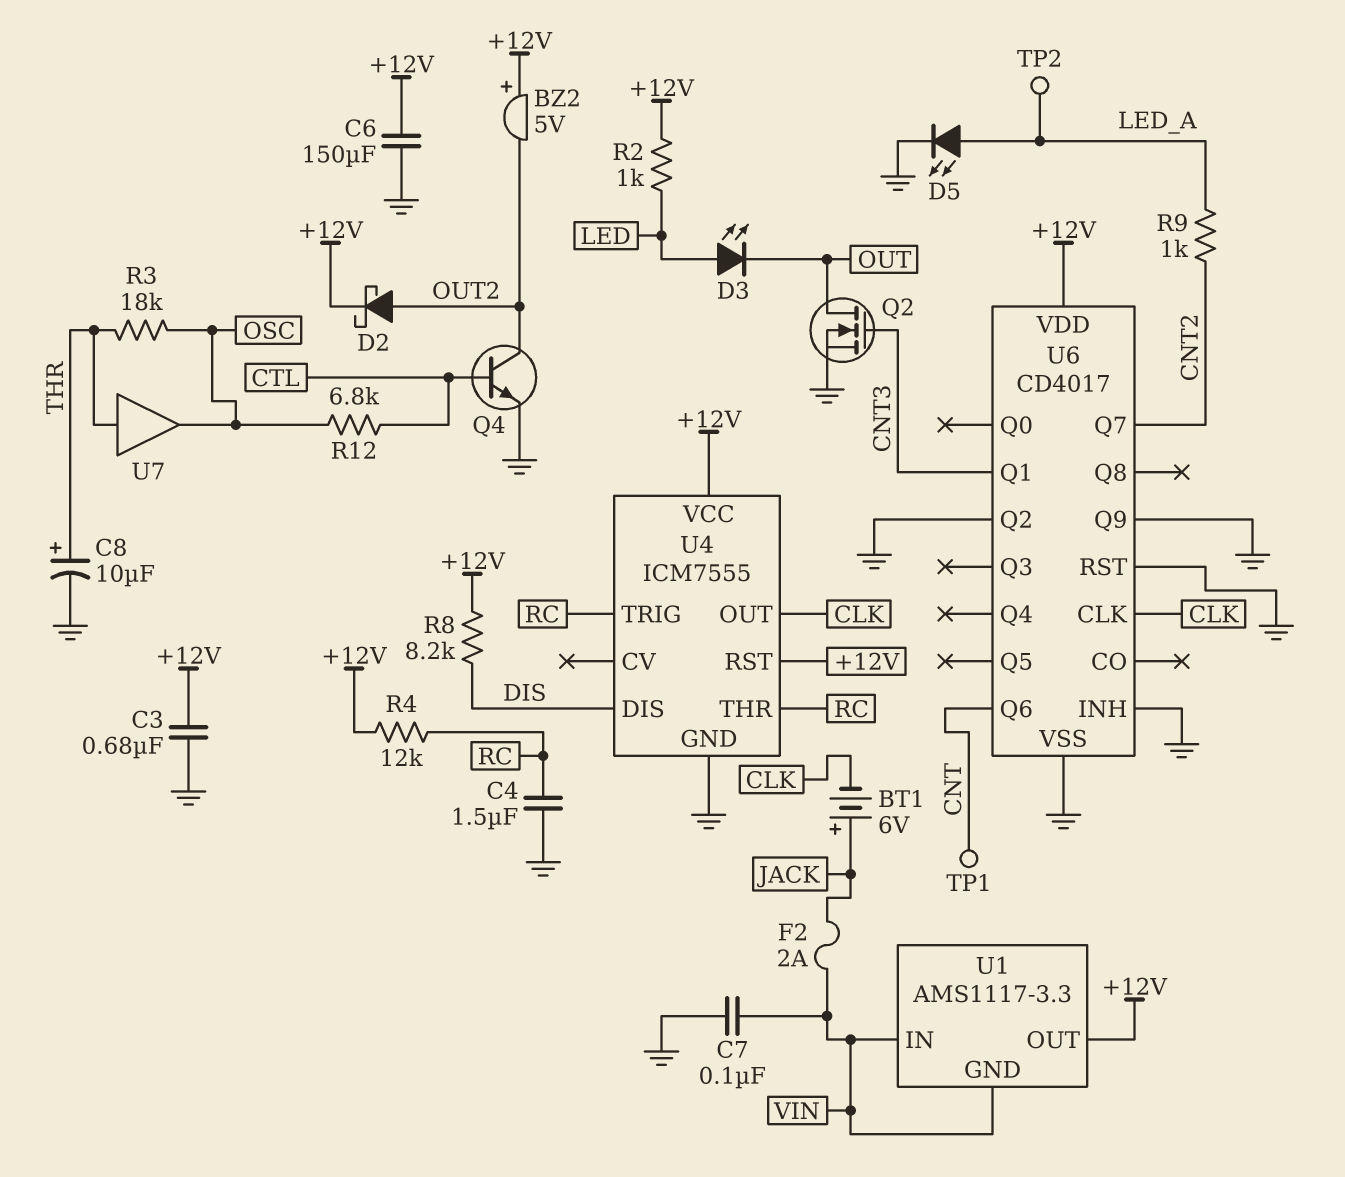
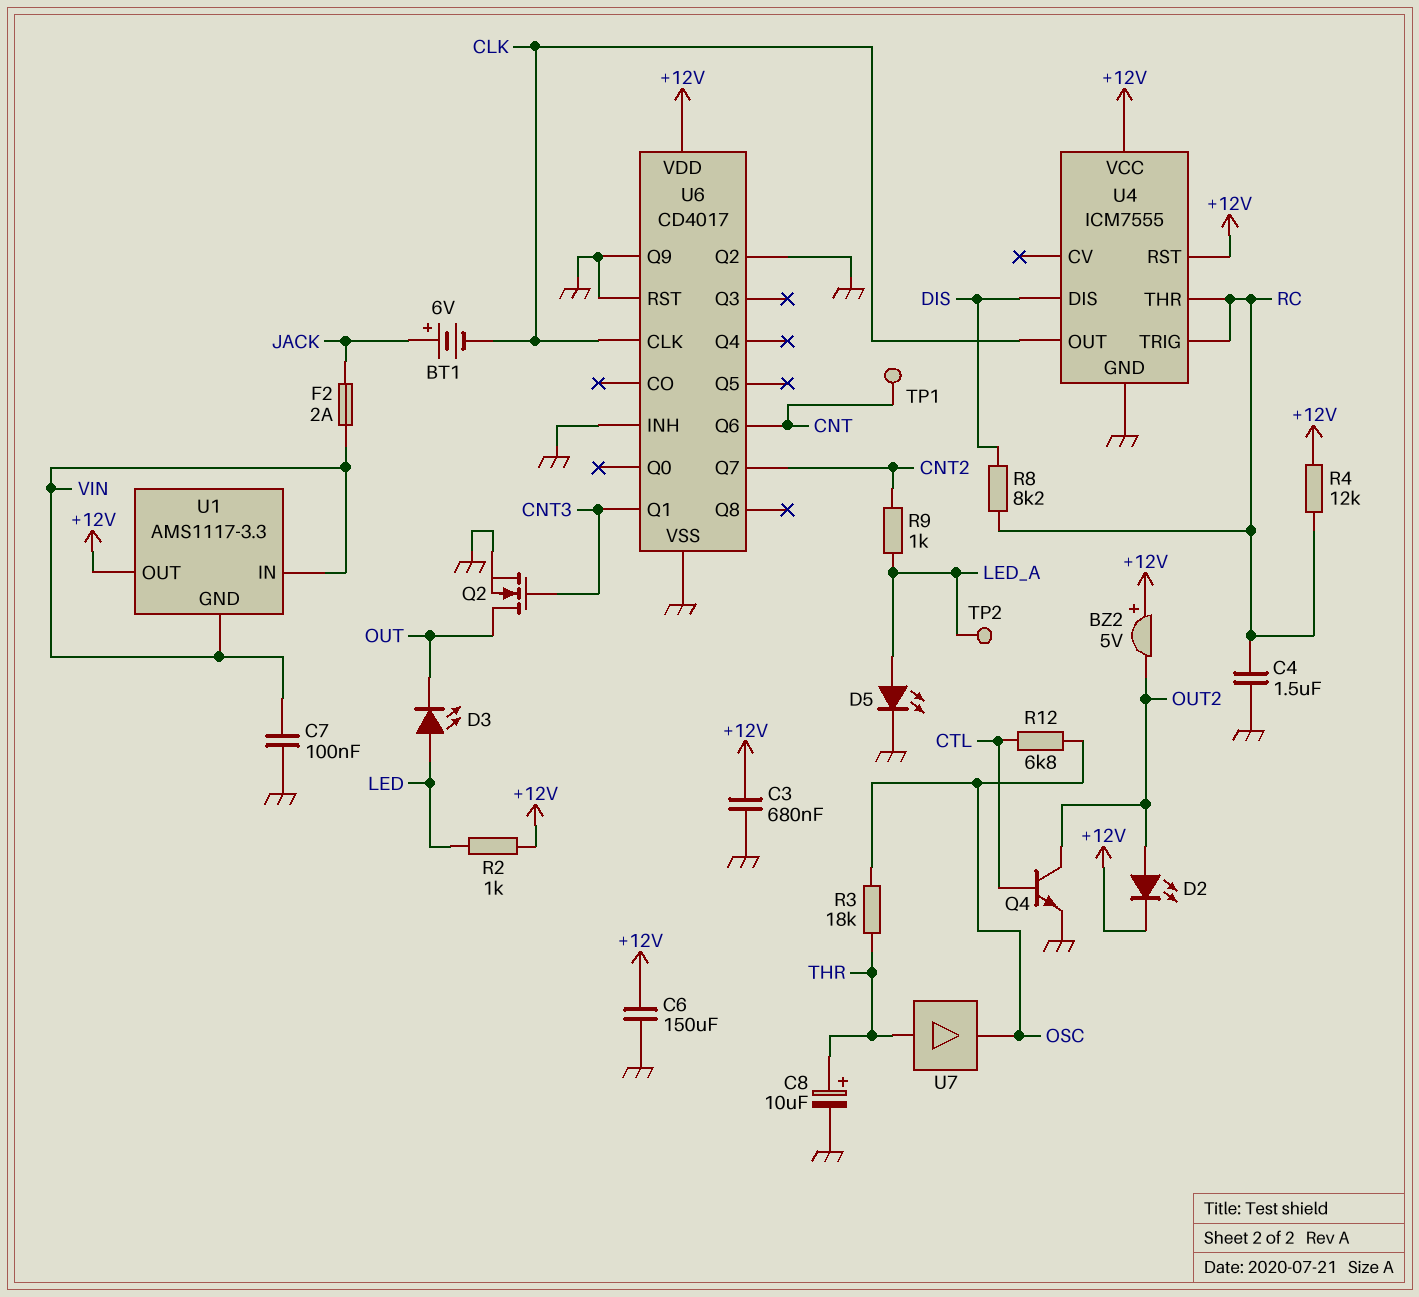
D2: schottky (A OUT2, K +12V) -> LED (A OUT2, K +12V)
R8: 8.2k (+12V, DIS) -> 8.2k (DIS, RC)

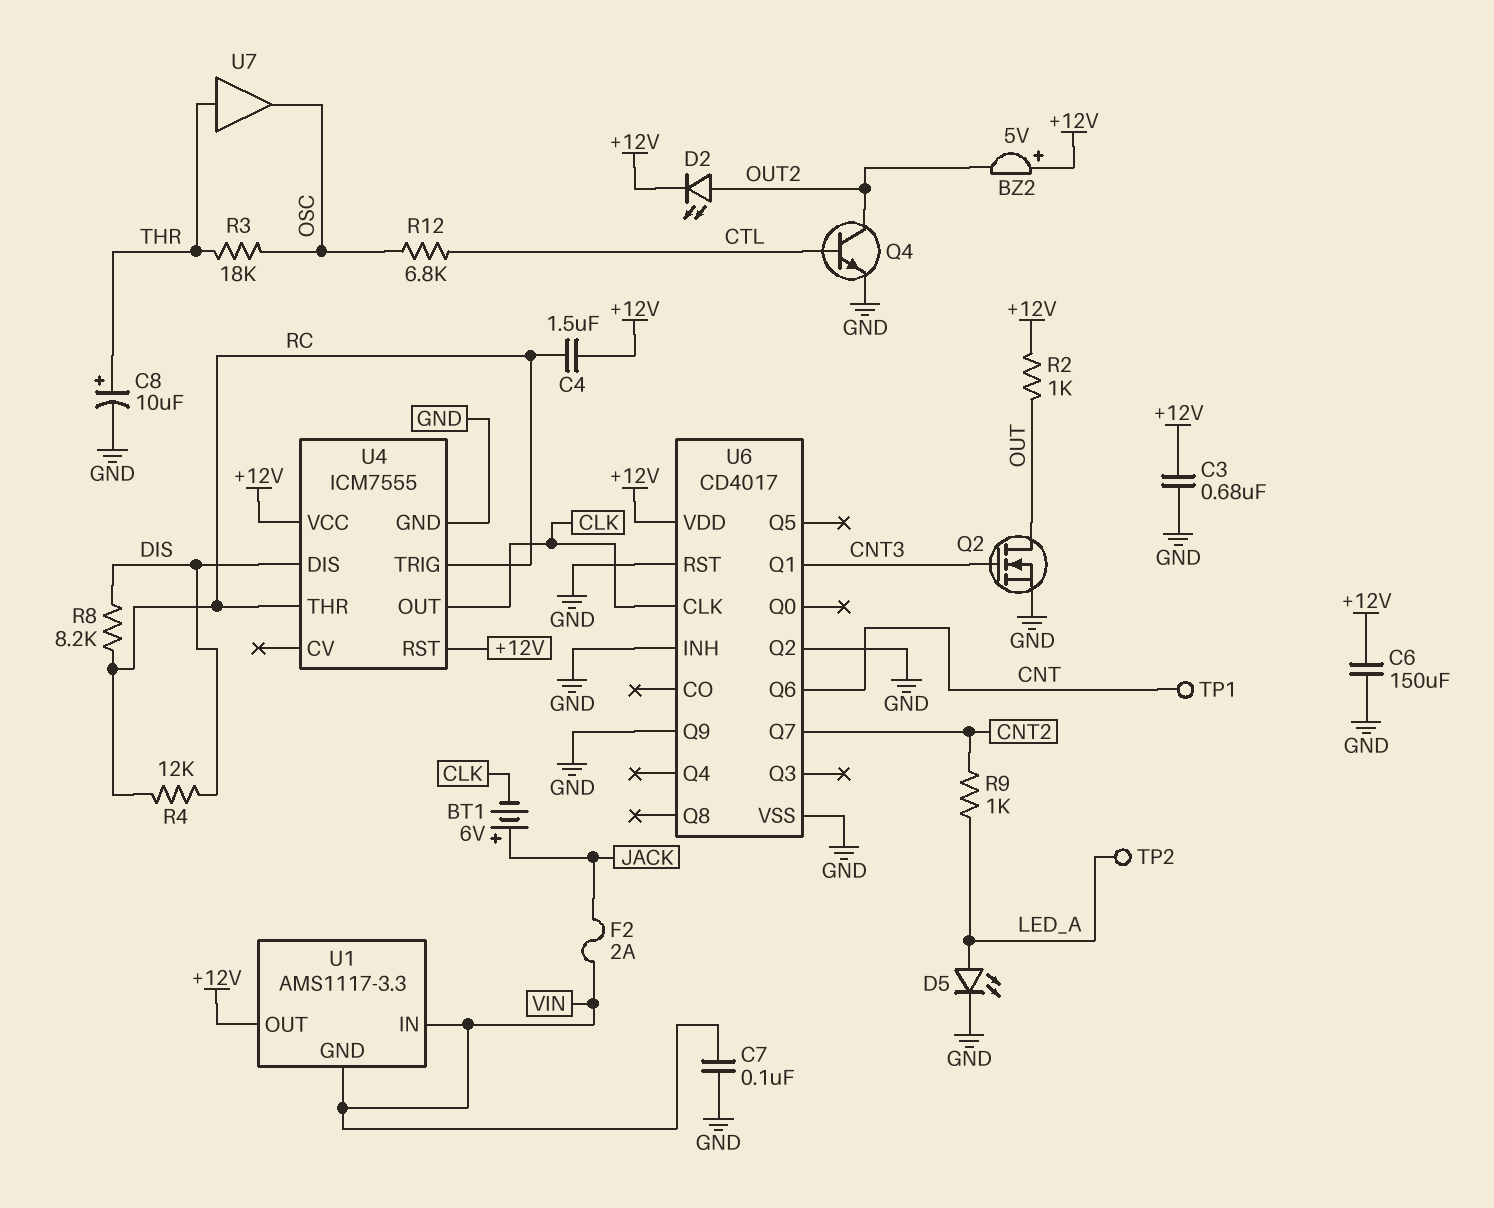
C4: 1.5uF (GND, RC) -> 1.5uF (+12V, RC)
D3: LED (A LED, K OUT) -> none
R2: 1k (+12V, LED) -> 1k (+12V, OUT)
R4: 12k (+12V, RC) -> 12k (DIS, RC)

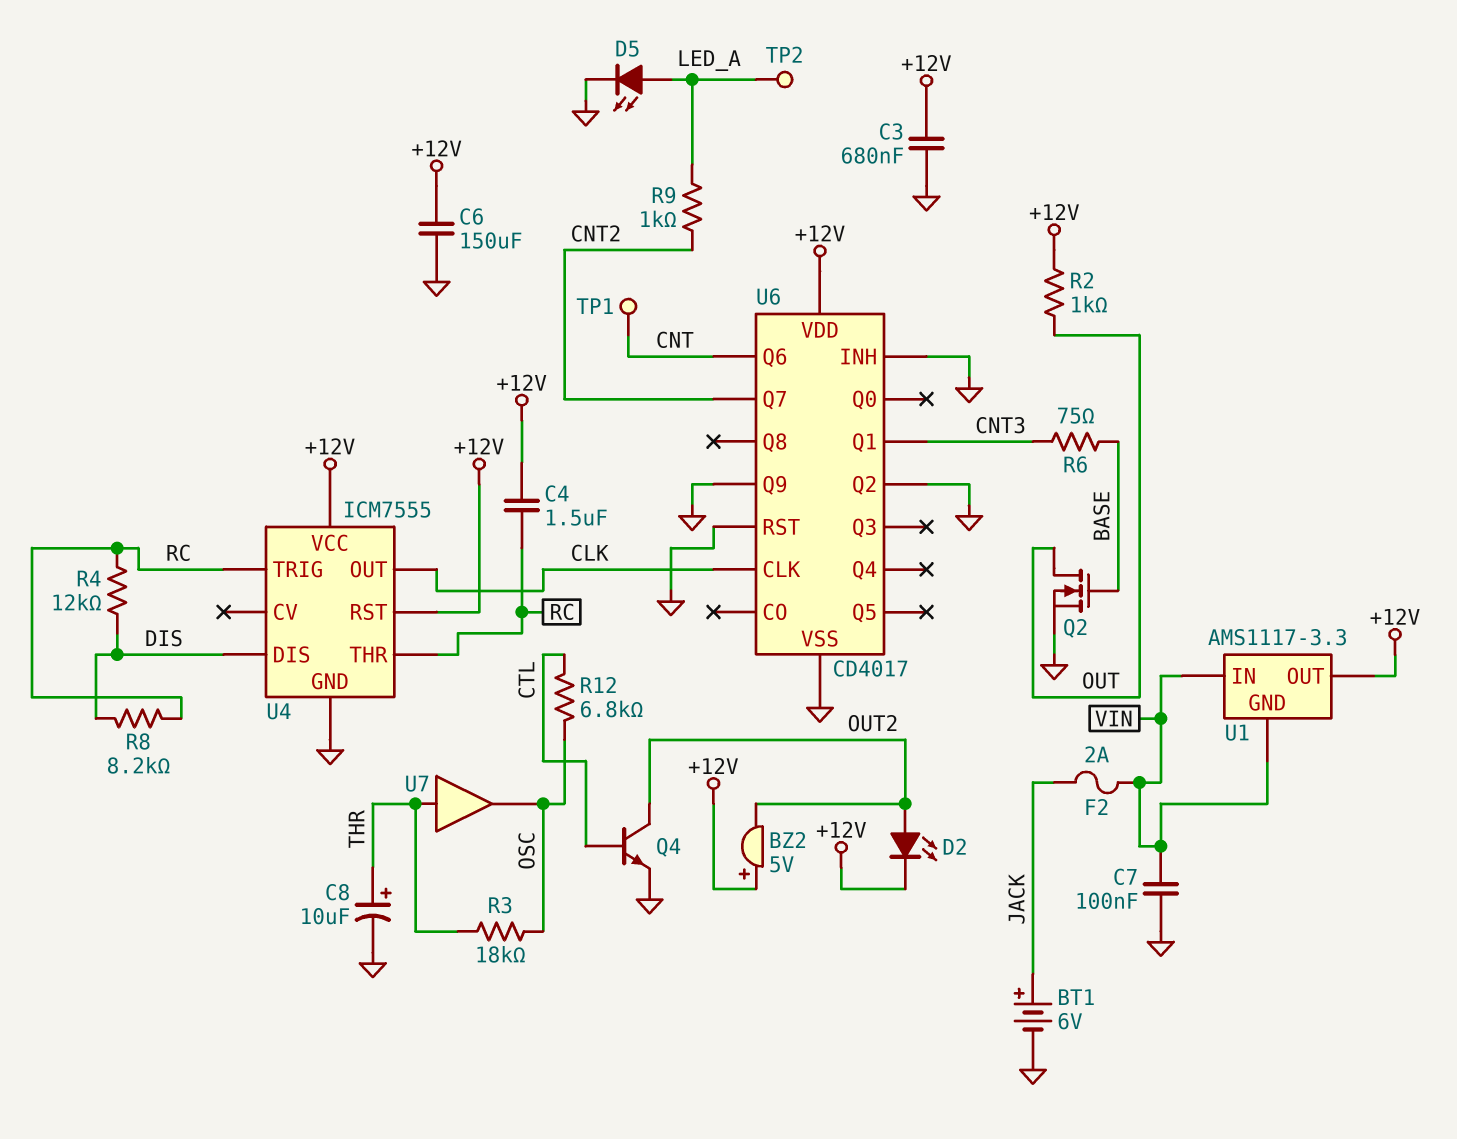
BT1: 6V (plus JACK, minus CLK) -> 6V (plus JACK, minus GND)
Q2: NMOS (G CNT3, D OUT, S GND) -> NMOS (G BASE, D OUT, S GND)
R6: none -> 75 (BASE, CNT3)

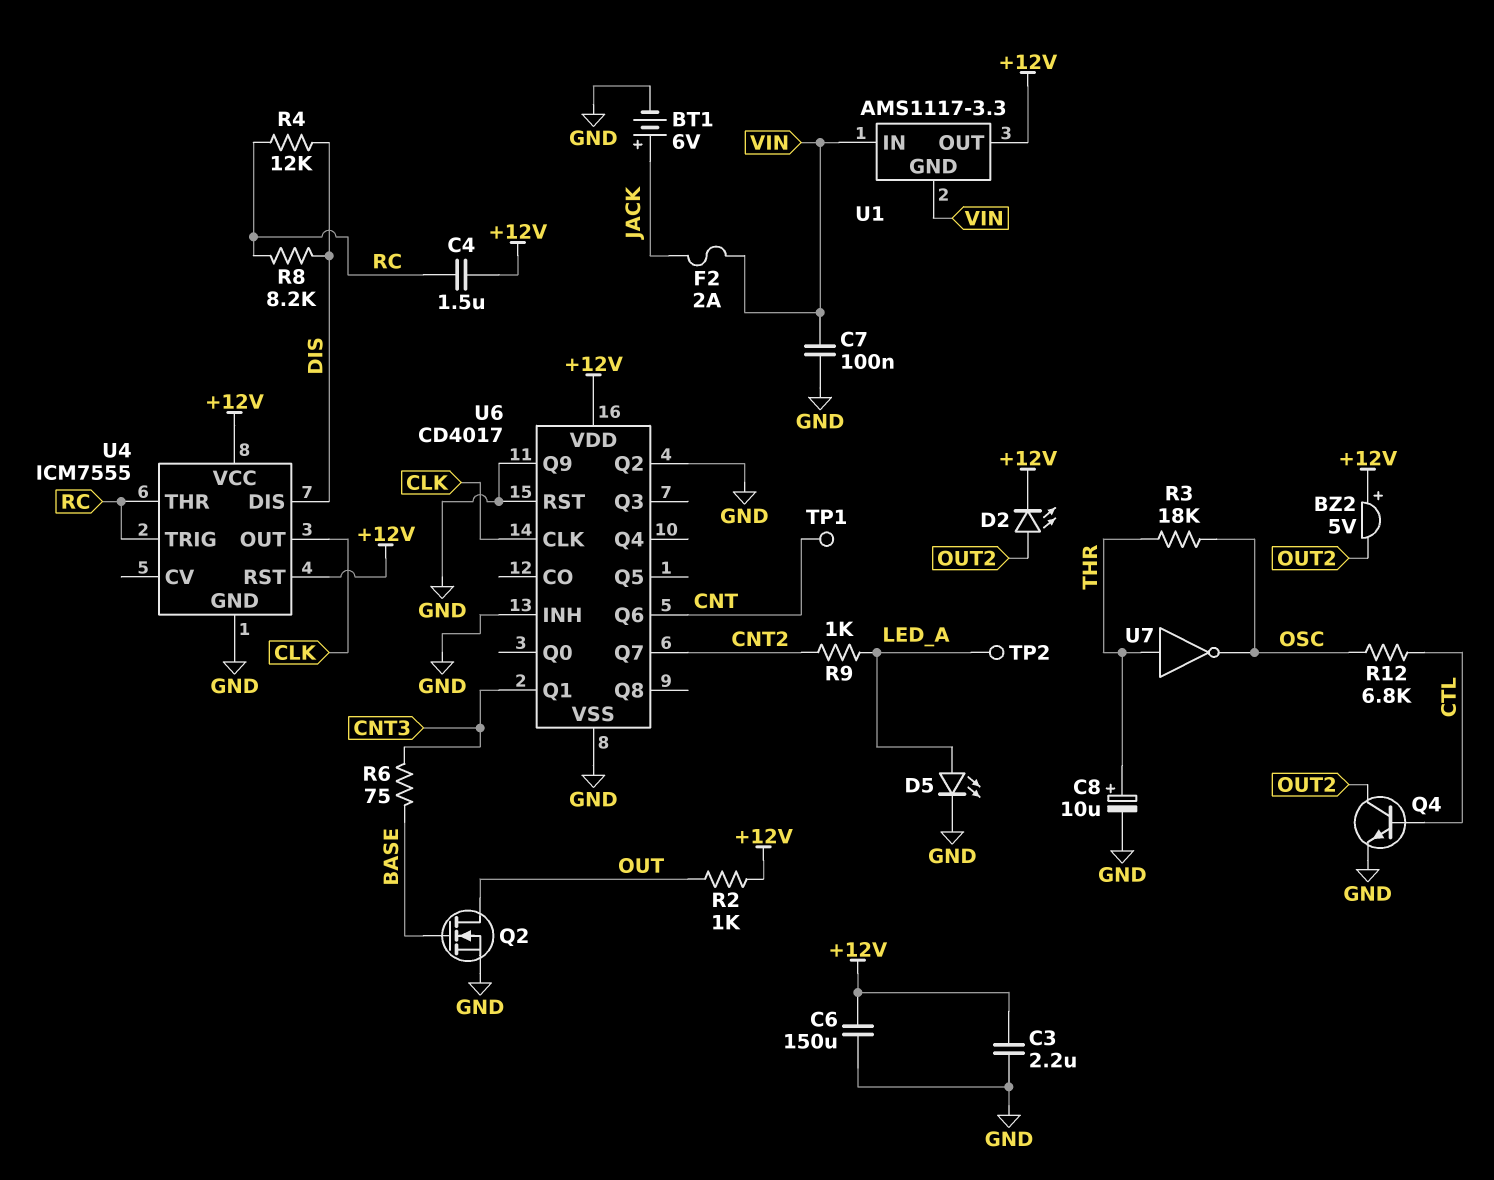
C3: 680nF (+12V, GND) -> 2.2uF (+12V, GND)
U7: buffer (in THR, out OSC) -> NOT (in THR, out OSC)

